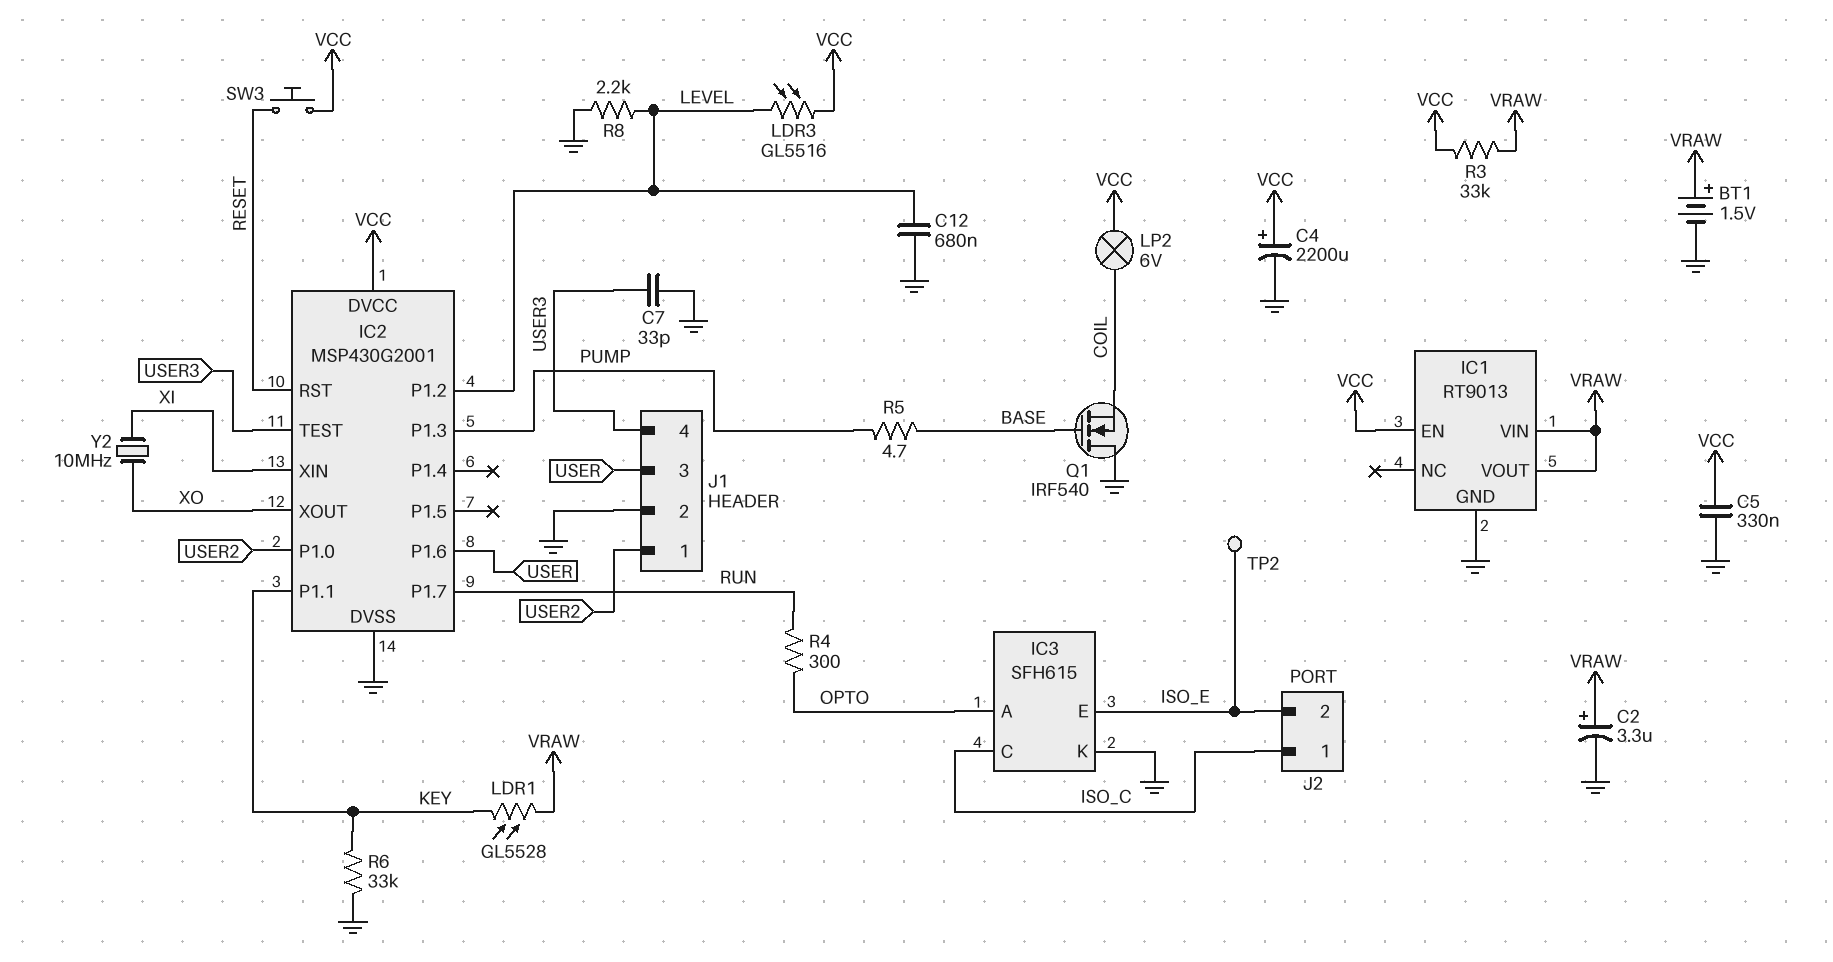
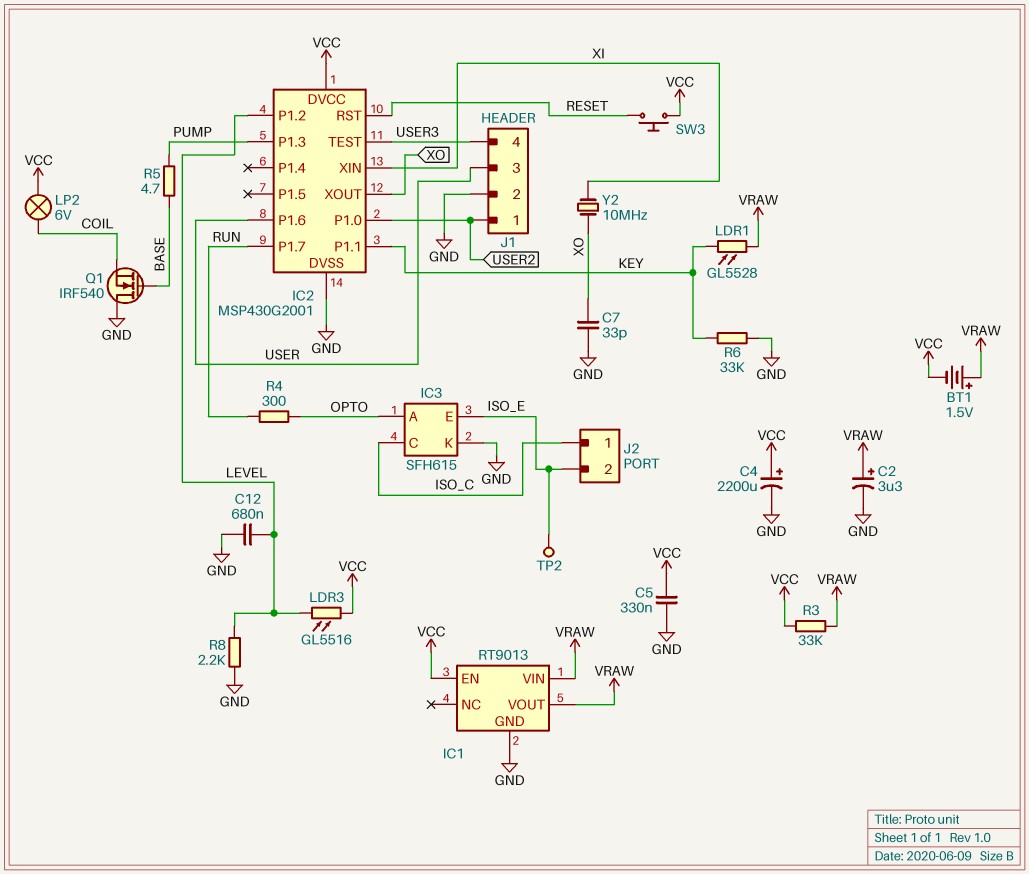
BT1: 1.5V (plus VRAW, minus GND) -> 1.5V (plus VRAW, minus VCC)
C7: 33pF (GND, USER3) -> 33pF (GND, XO)

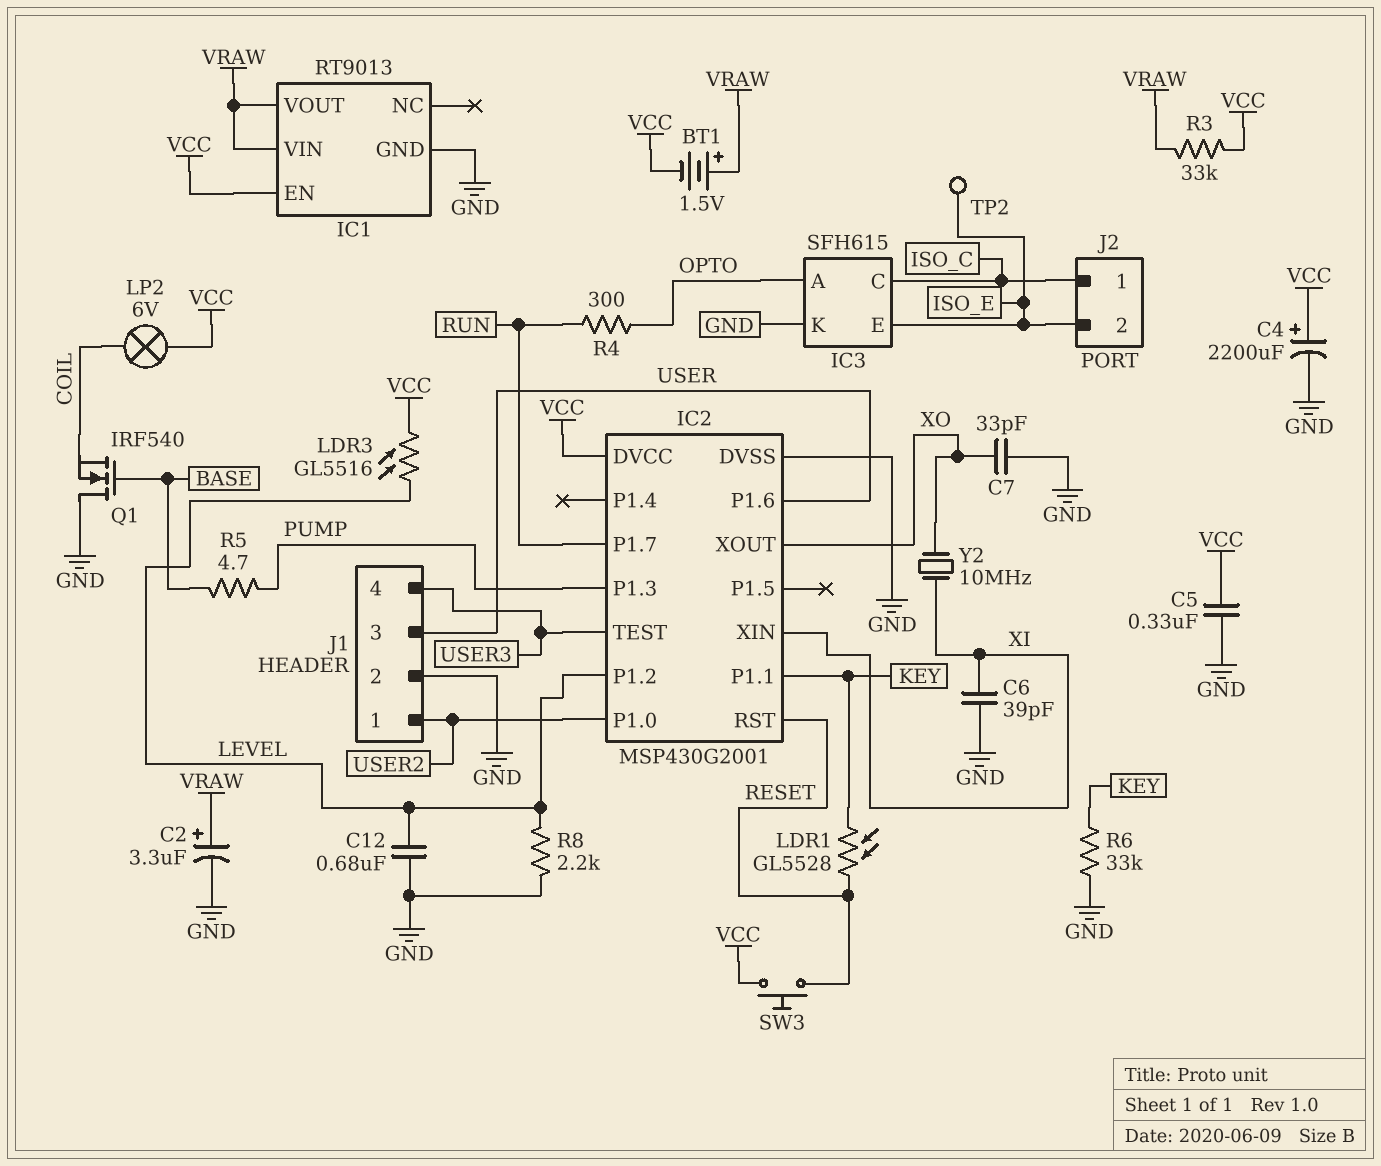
C6: none -> 39pF (GND, XI)
LDR1: GL5528 (KEY, VRAW) -> GL5528 (KEY, RESET)

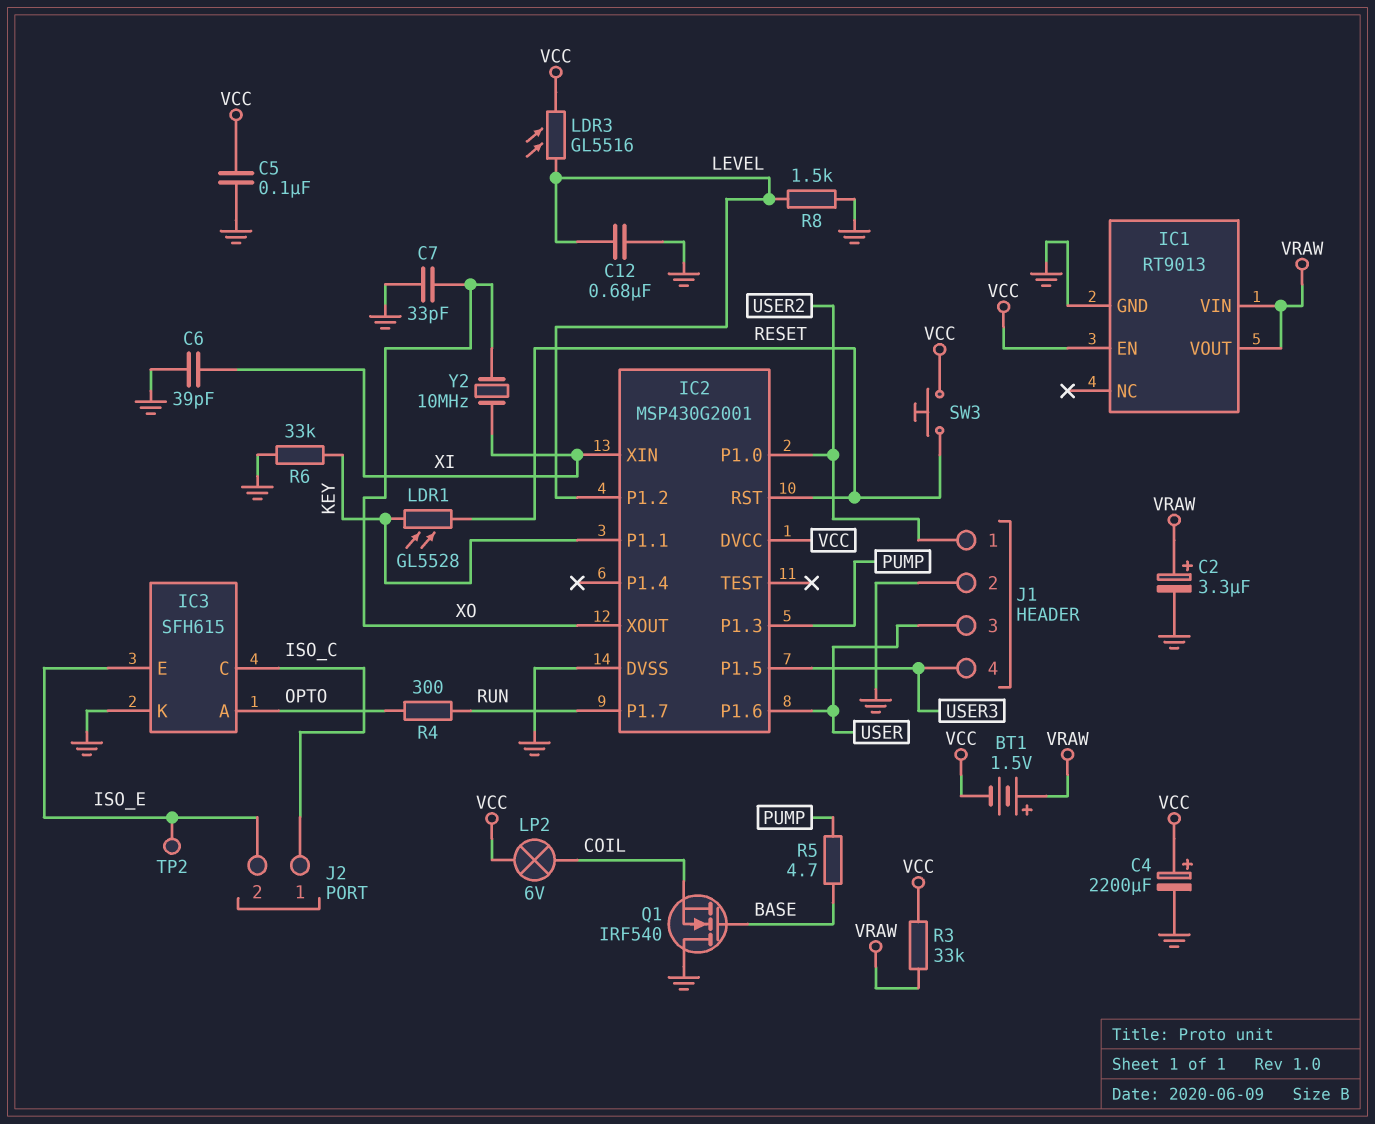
C5: 330nF (GND, VCC) -> 100nF (GND, VCC)
IC2 pin P1.5: none -> USER3
IC2 pin TEST: USER3 -> none
R8: 2.2k (GND, LEVEL) -> 1.5k (GND, LEVEL)

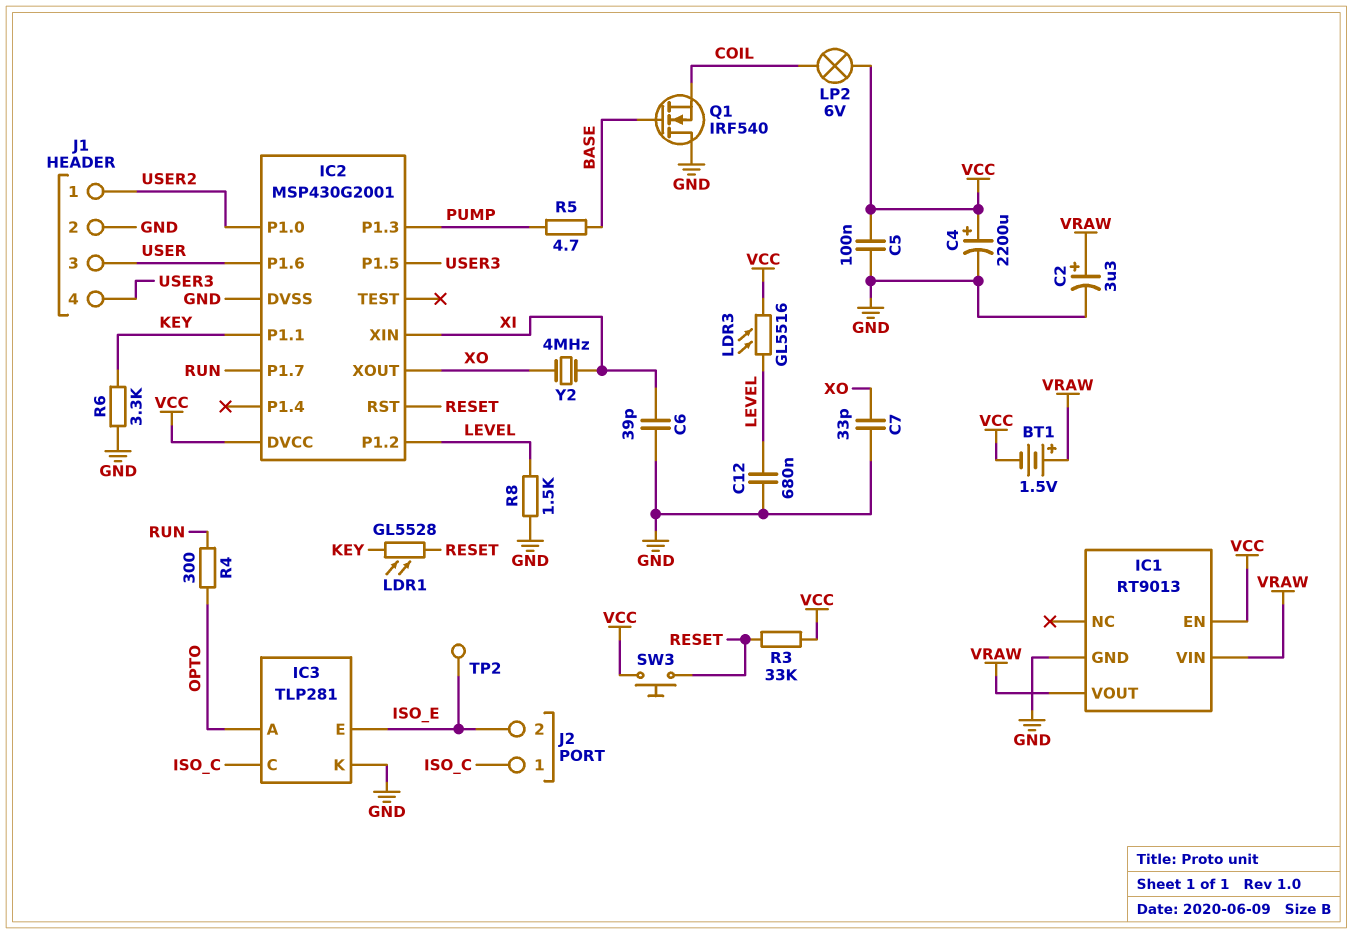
IC3: SFH615 -> TLP281
R3: 33k (VCC, VRAW) -> 33k (RESET, VCC)
R6: 33k (GND, KEY) -> 3.3k (GND, KEY)
Y2: 10MHz (XI, XO) -> 4MHz (XI, XO)

